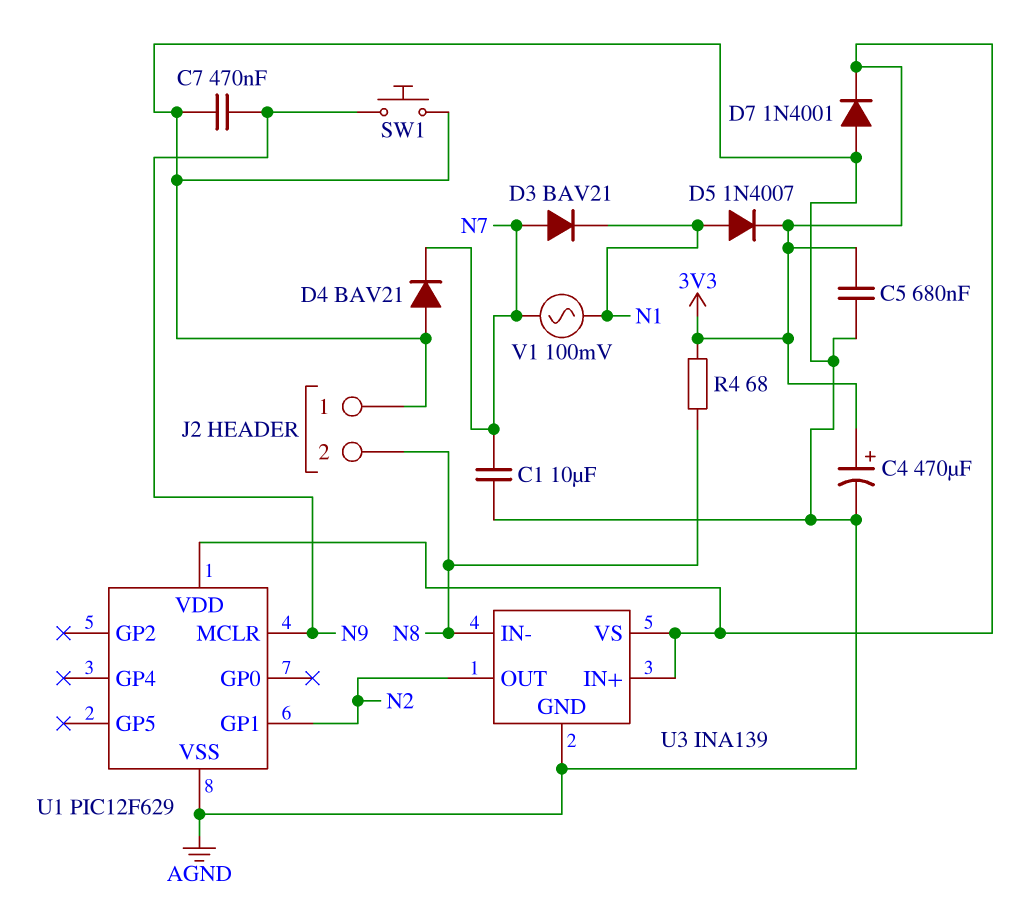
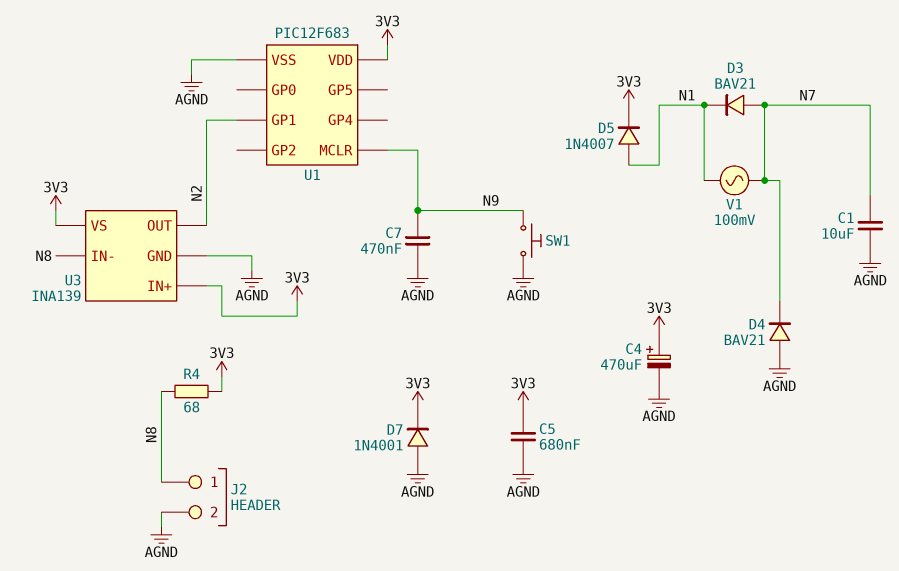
J2 pin 1: AGND -> N8
J2 pin 2: N8 -> AGND
U1: PIC12F629 -> PIC12F683

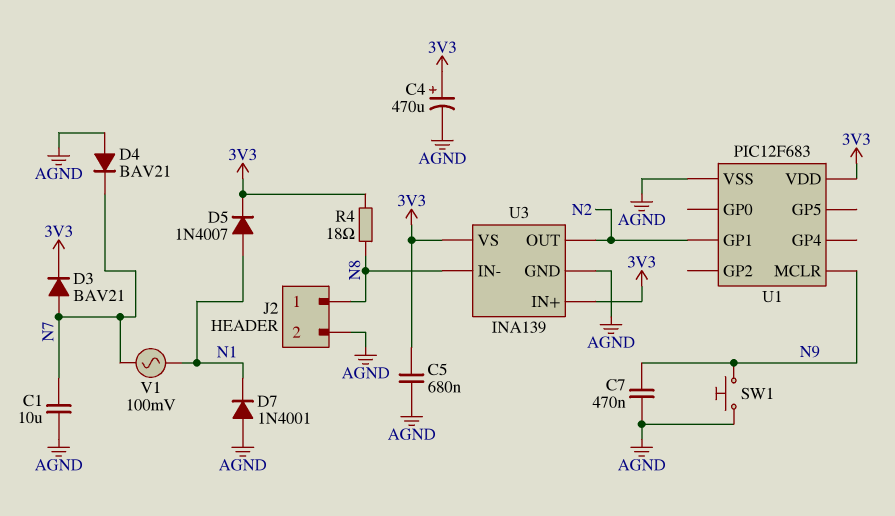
D3: diode BAV21 (A N7, K N1) -> diode BAV21 (A N7, K 3V3)
D7: diode 1N4001 (A AGND, K 3V3) -> diode 1N4001 (A AGND, K N1)
R4: 68 (3V3, N8) -> 18 (3V3, N8)

